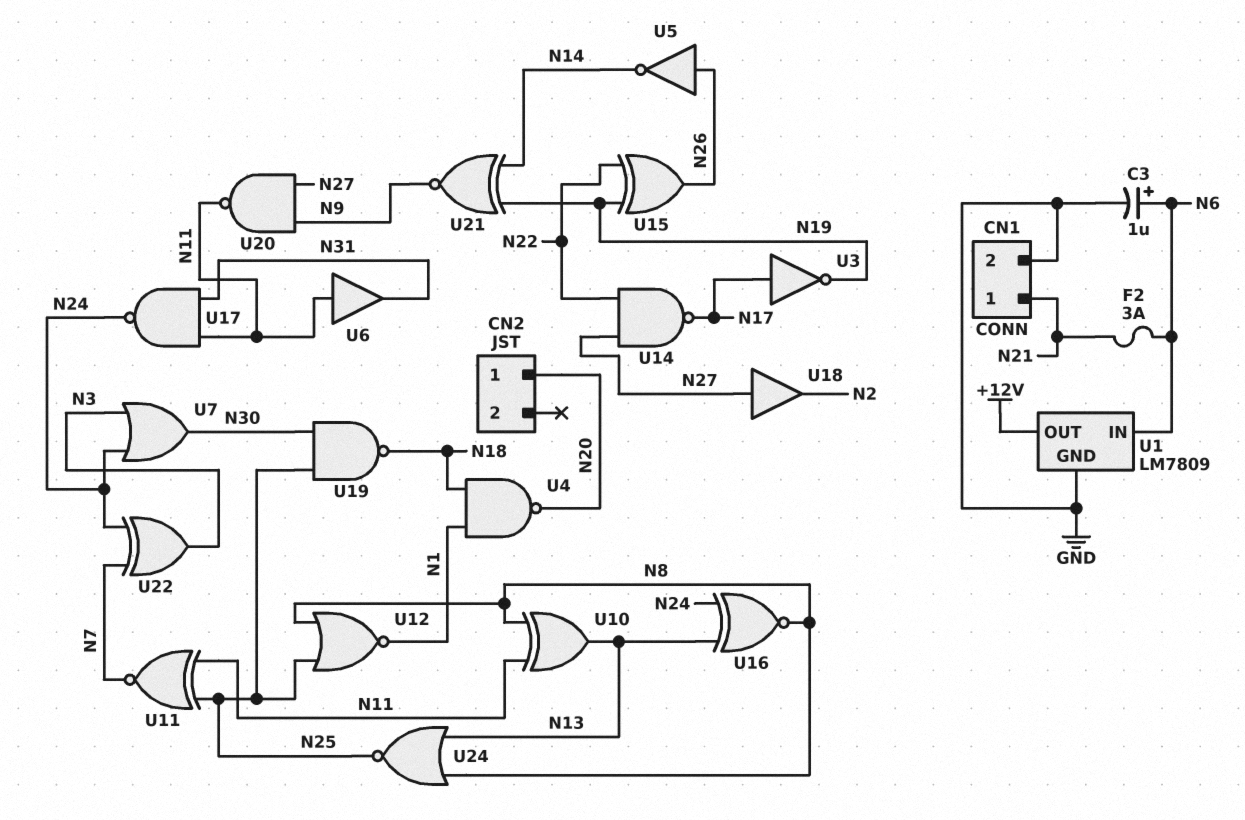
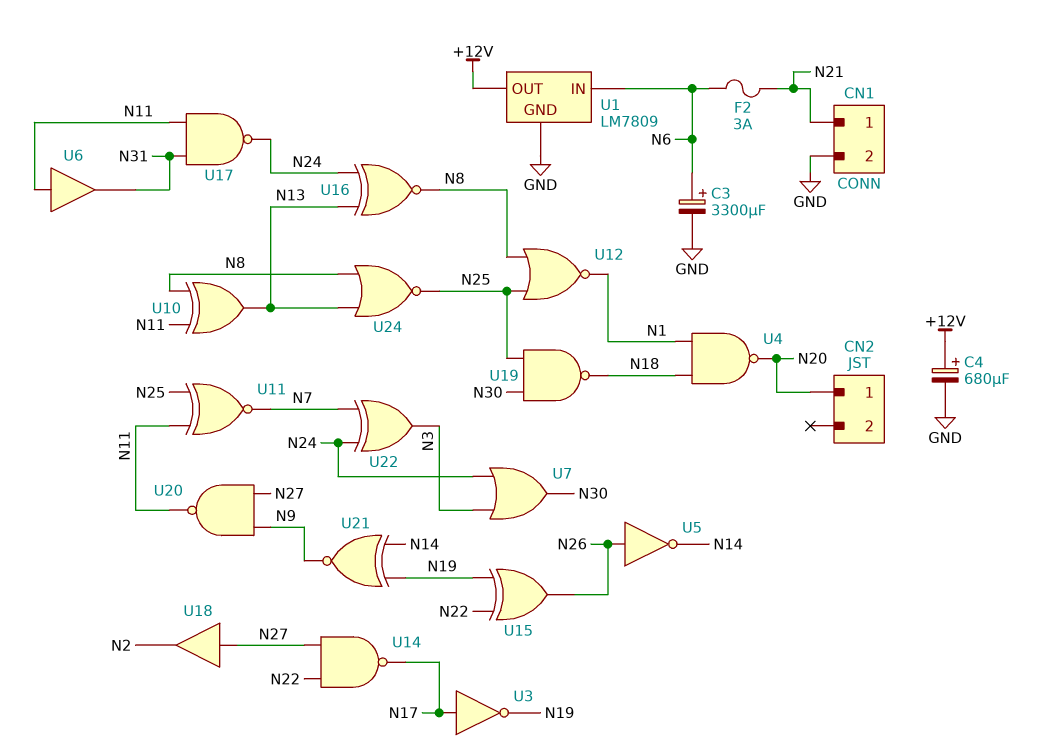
C3: 1uF (plus N6, minus GND) -> 3300uF (plus N6, minus GND)
C4: none -> 680uF (plus +12V, minus GND)

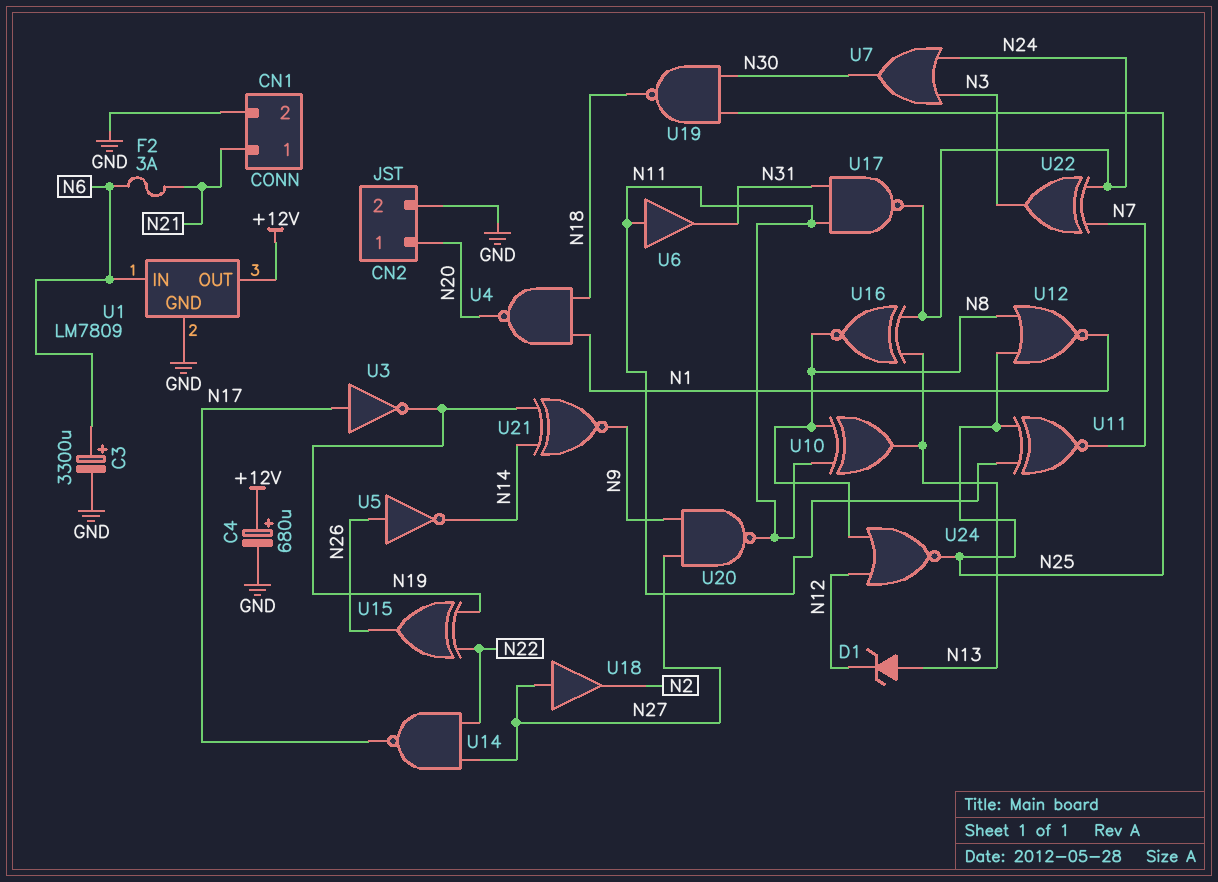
CN2 pin 2: none -> GND
D1: none -> zener (A N13, K N12)
U24: NOR (in N8, in N13, out N25) -> NOR (in N8, in N12, out N25)

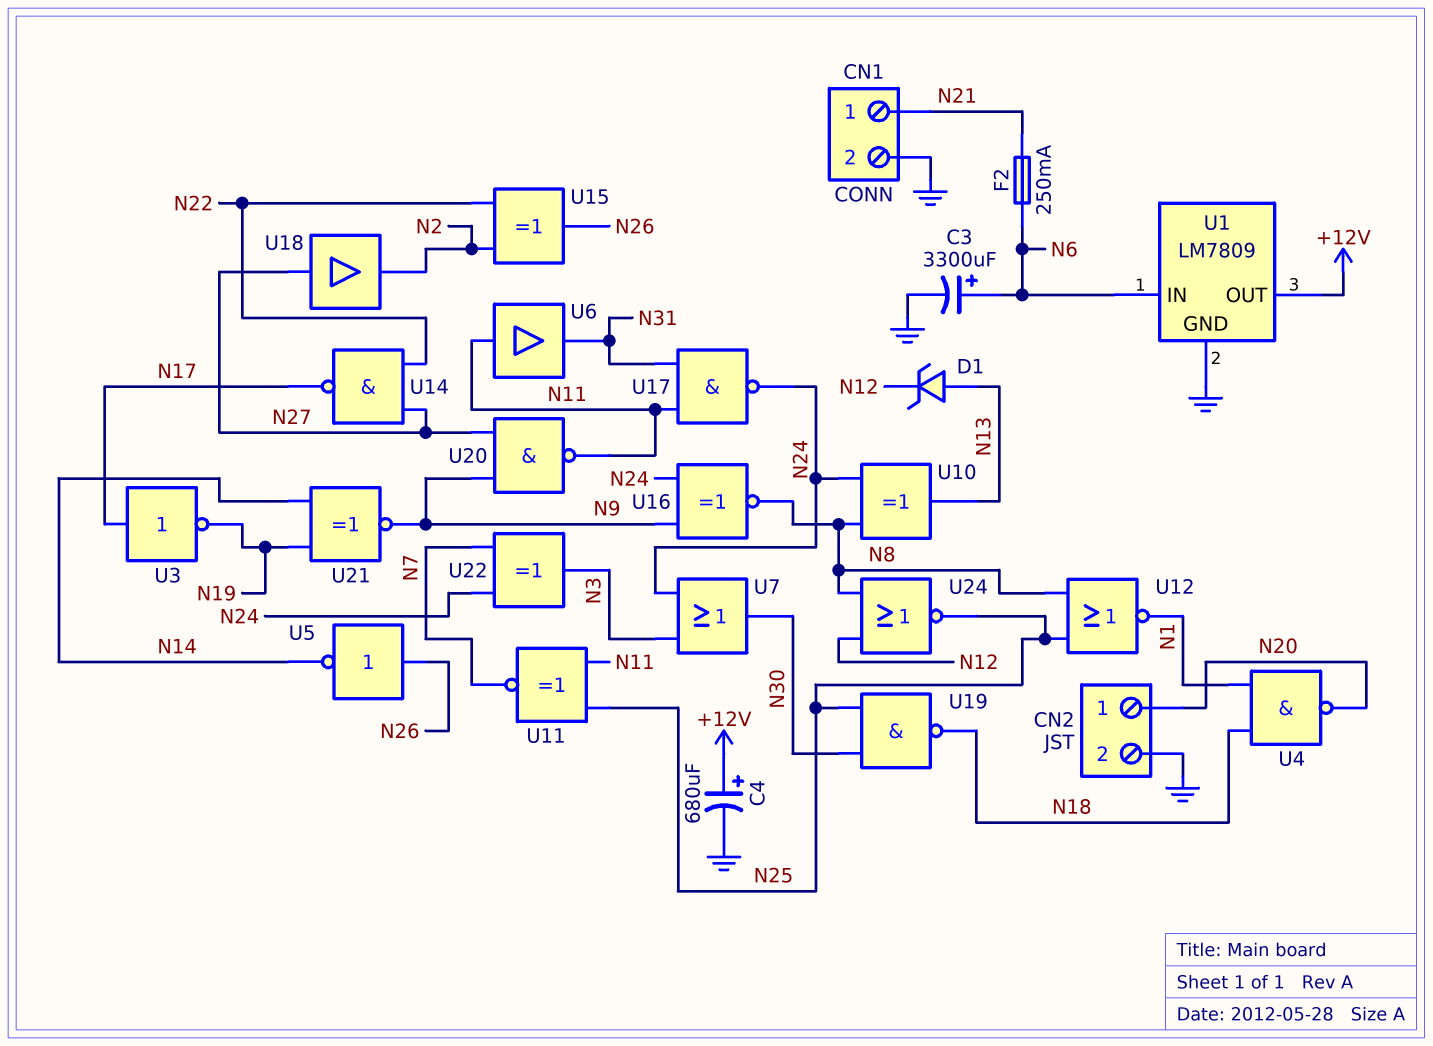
F2: 3A (N6, N21) -> 250mA (N6, N21)
U10: XOR (in N8, in N11, out N13) -> XOR (in N8, in N24, out N13)
U15: XOR (in N19, in N22, out N26) -> XOR (in N2, in N22, out N26)
U16: XNOR (in N13, in N24, out N8) -> XNOR (in N9, in N24, out N8)

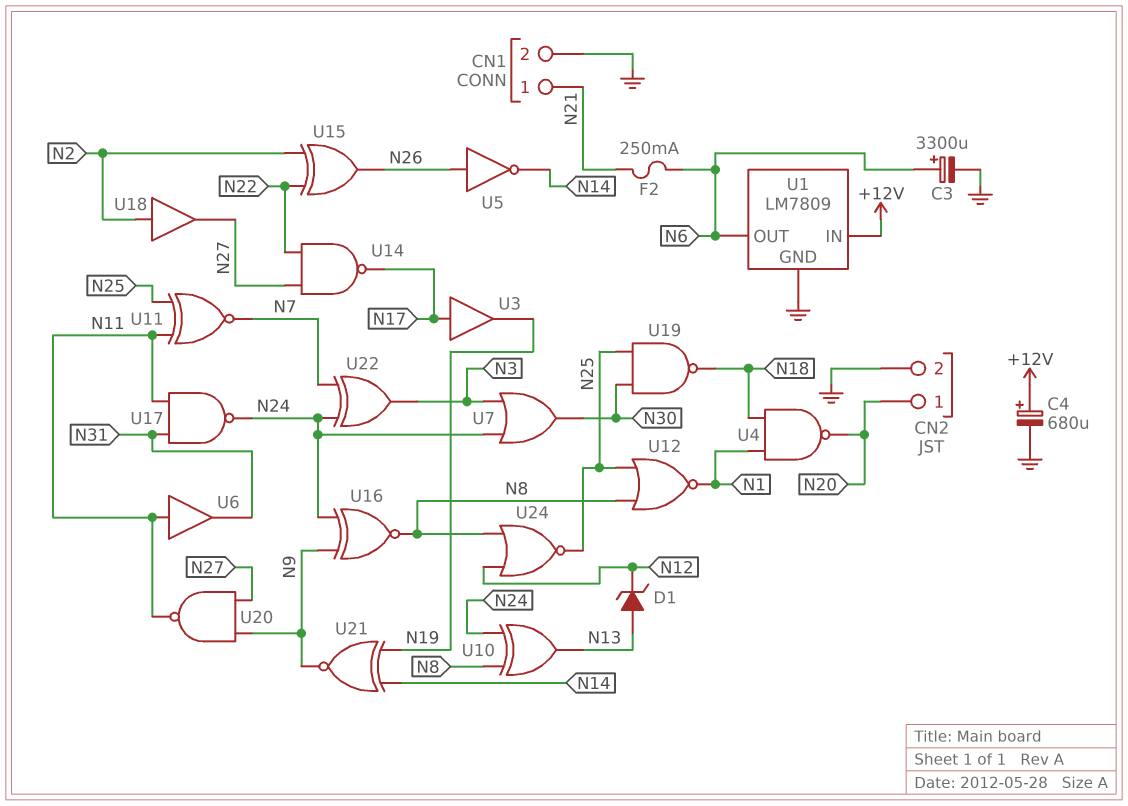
U1 pin IN: N6 -> +12V
U1 pin OUT: +12V -> N6
U3: NOT (in N17, out N19) -> buffer (in N17, out N19)
U18: buffer (in N27, out N2) -> buffer (in N2, out N27)

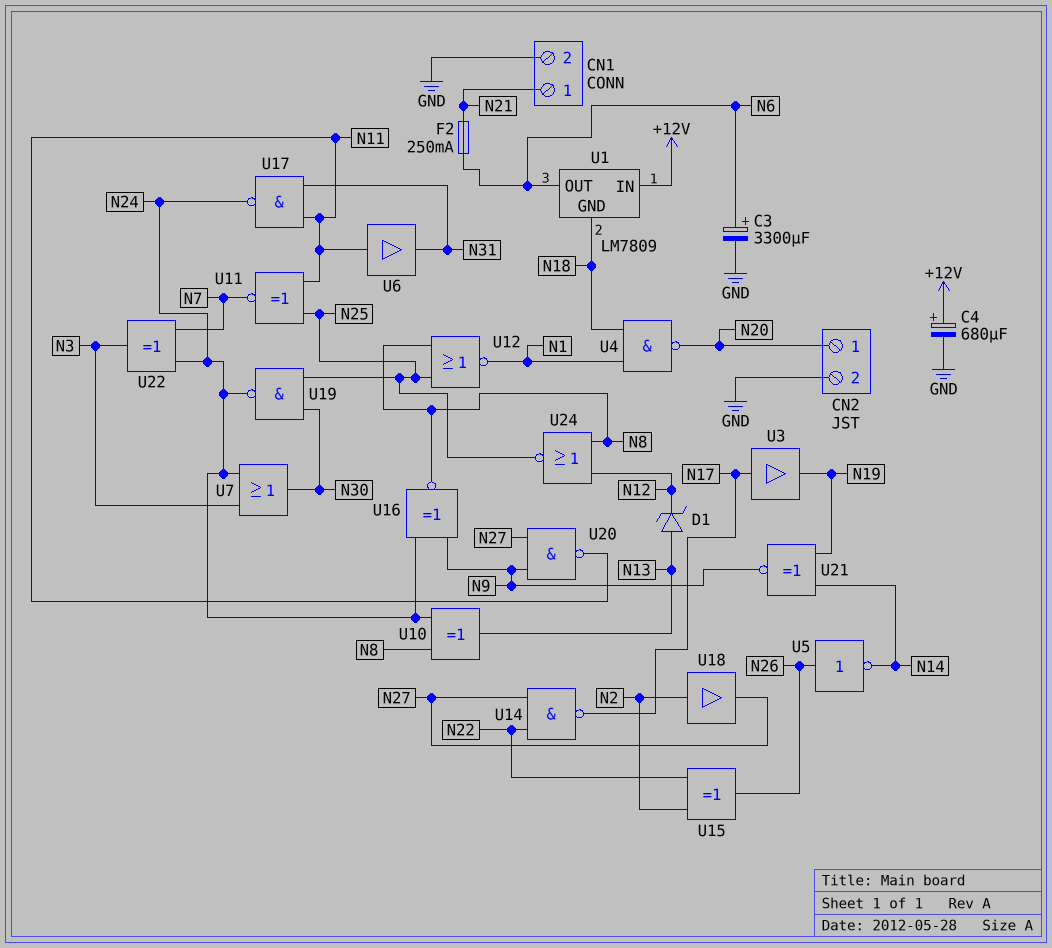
U1 pin GND: GND -> N18
U19: NAND (in N25, in N30, out N18) -> NAND (in N25, in N30, out N24)

